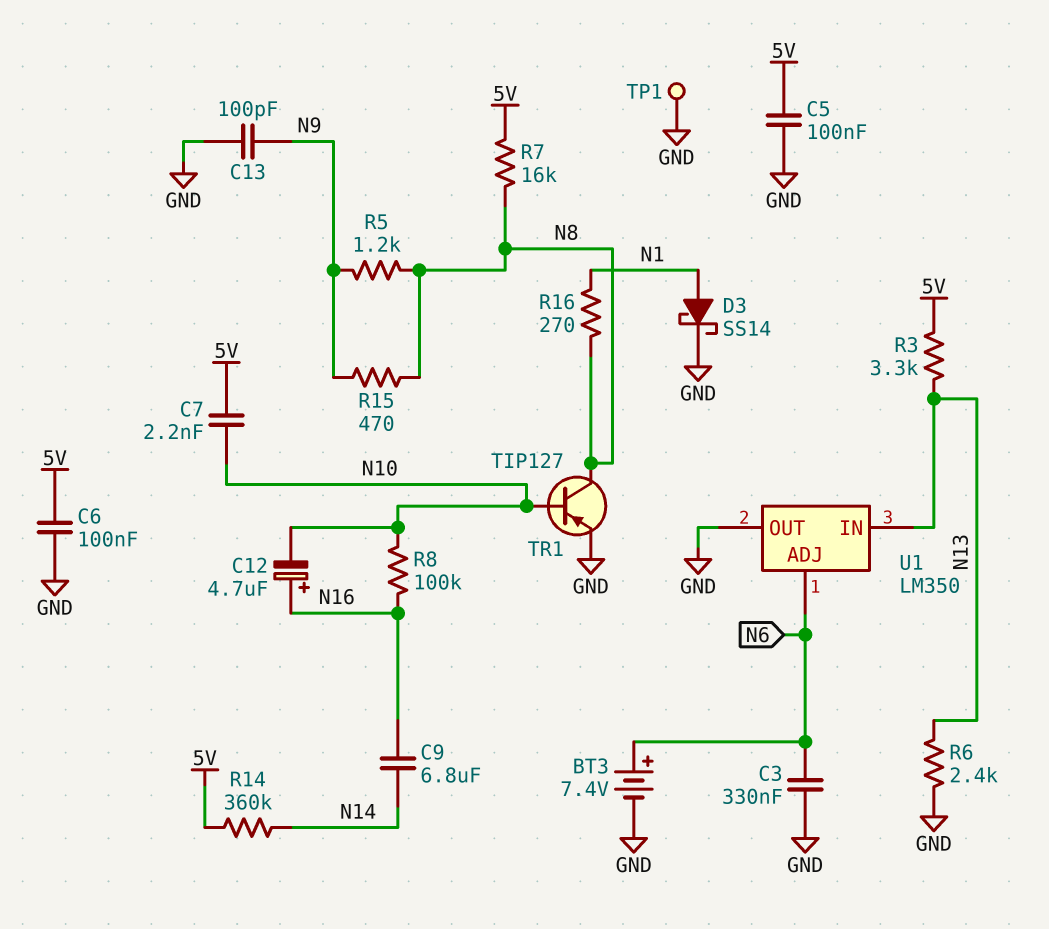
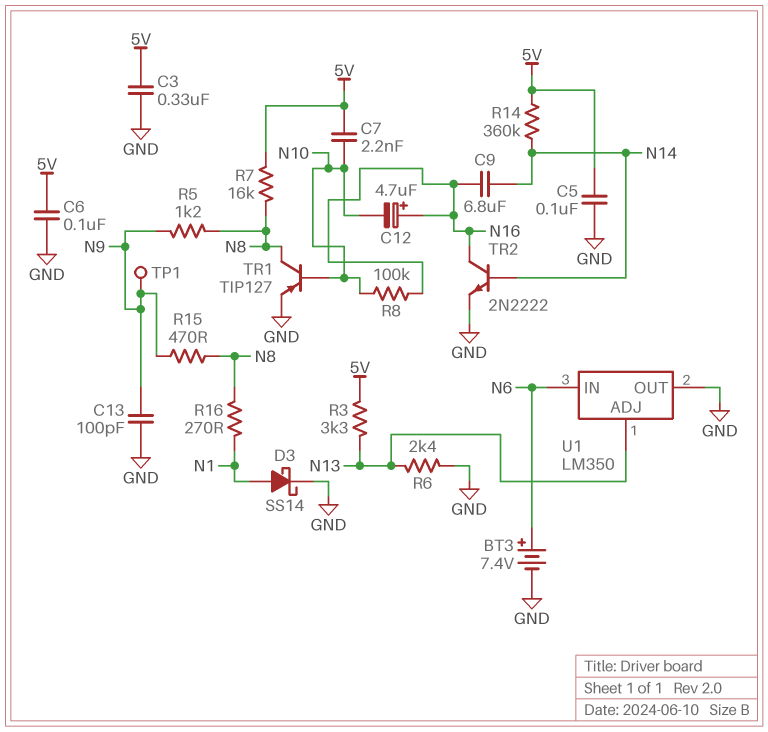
C3: 330nF (GND, N6) -> 330nF (5V, GND)
TP1: test point (GND) -> test point (N9)
TR2: none -> NPN 2N2222 (B N14, C N16, E GND)
U1 pin ADJ: N6 -> N13
U1 pin IN: N13 -> N6

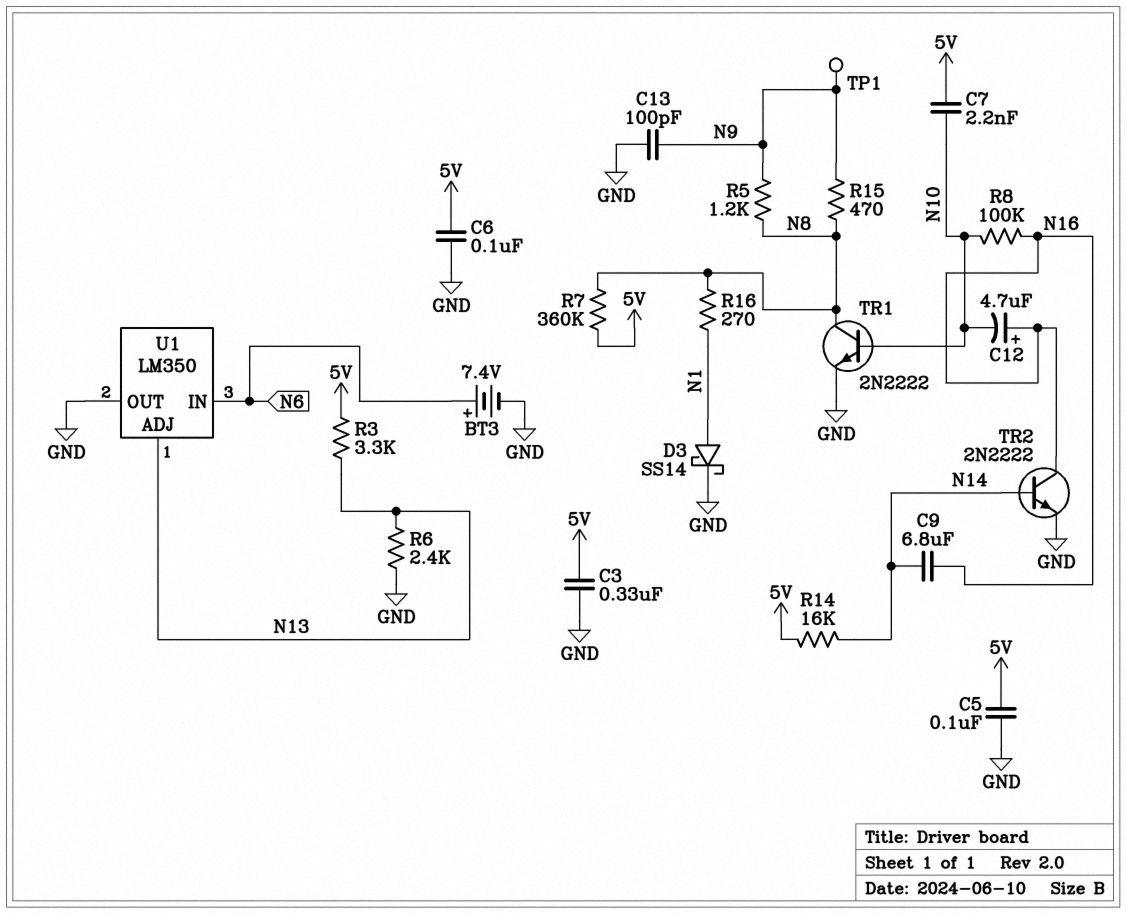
R7: 16k (5V, N8) -> 360k (5V, N8)
R14: 360k (5V, N14) -> 16k (5V, N14)
TR1: PNP TIP127 (B N10, C N8, E GND) -> NPN 2N2222 (B N10, C N8, E GND)

